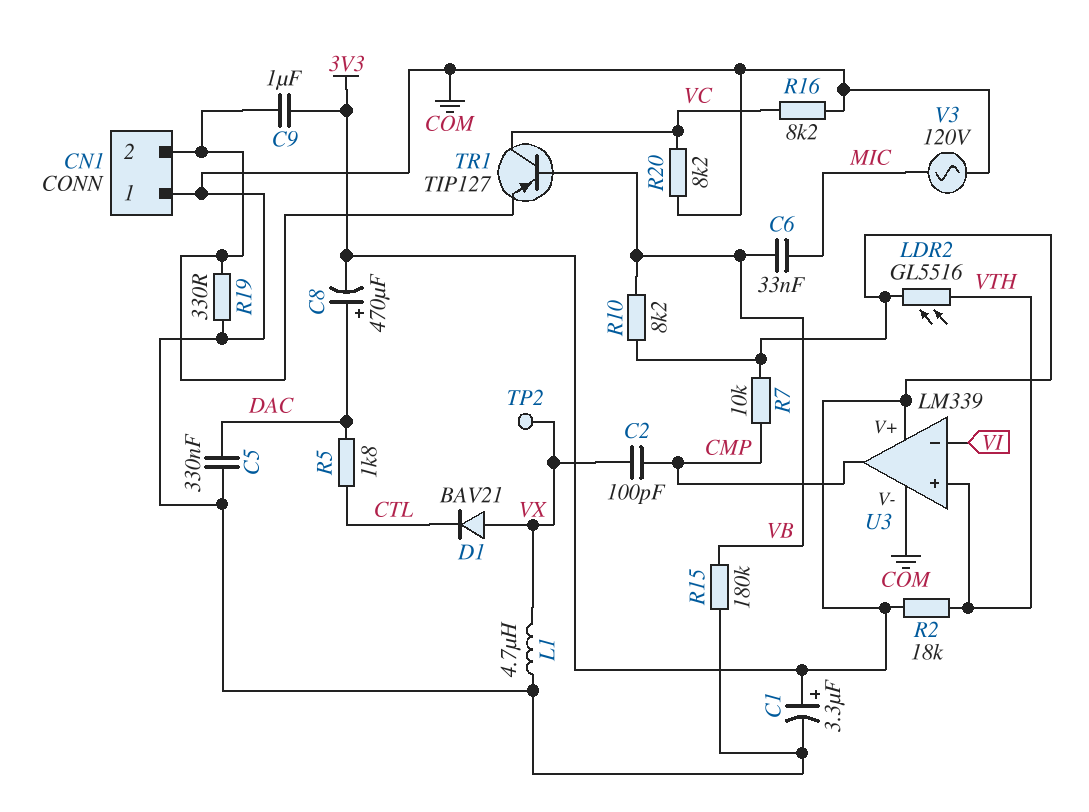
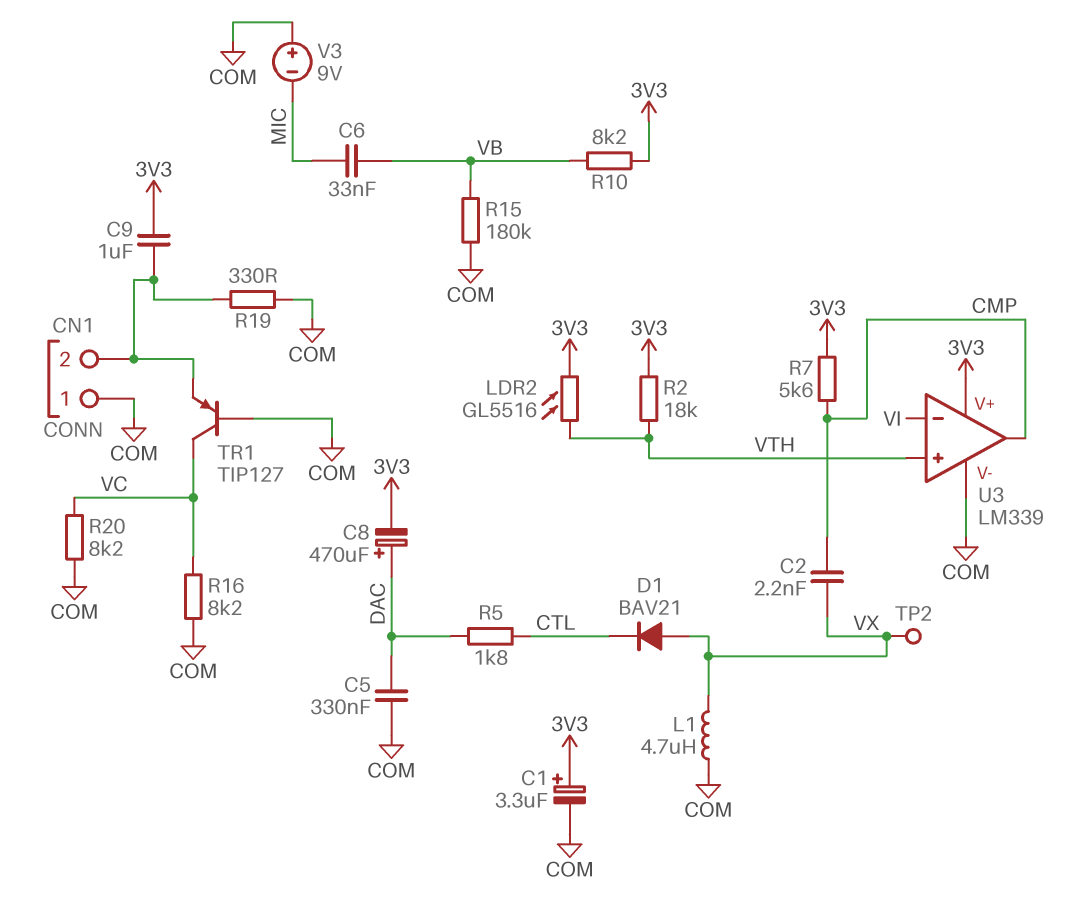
C2: 100pF (CMP, VX) -> 2.2nF (CMP, VX)
R7: 10k (3V3, CMP) -> 5.6k (3V3, CMP)
TR1: PNP TIP127 (B VB, C VC, E CN1/2) -> PNP TIP127 (B COM, C VC, E CN1/2)
V3: AC 120V (COM, MIC) -> 9V (plus COM, minus MIC)

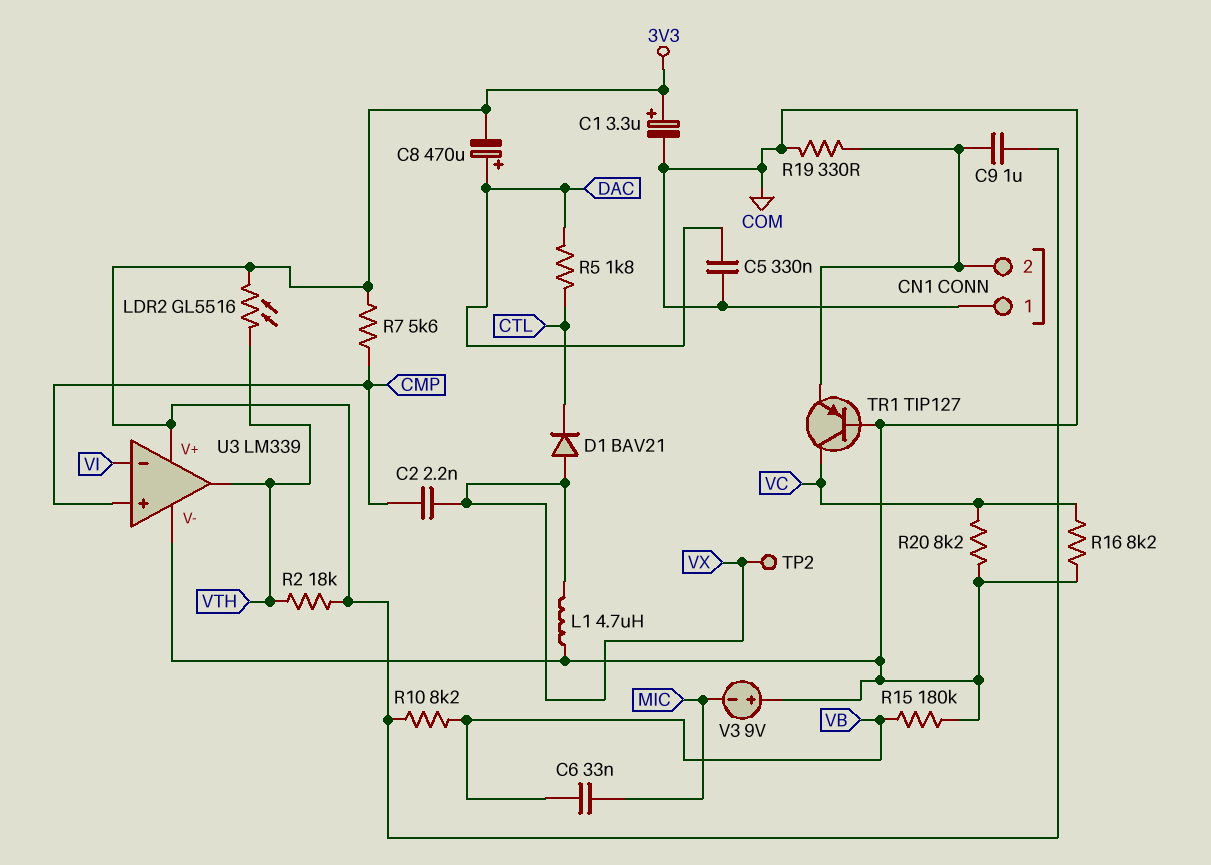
U3 pin in+: VTH -> CMP
U3 pin out: CMP -> VTH

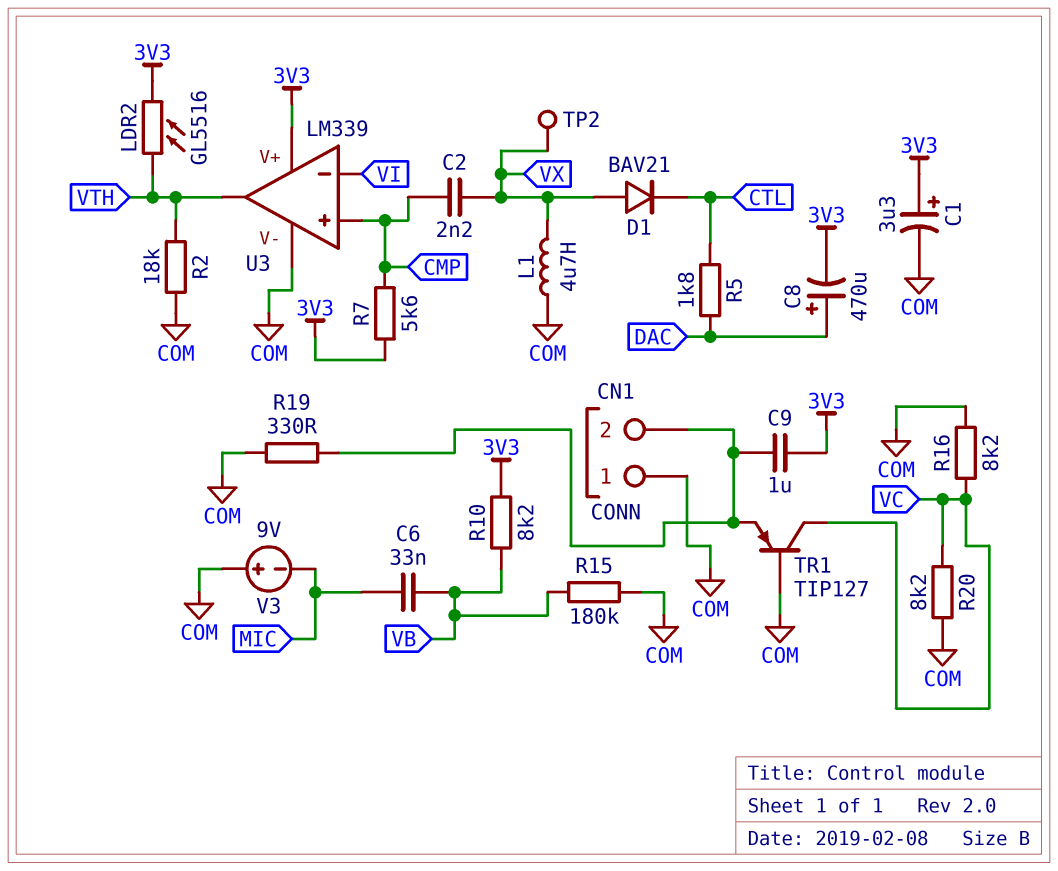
C5: 330nF (COM, DAC) -> none
R2: 18k (3V3, VTH) -> 18k (COM, VTH)

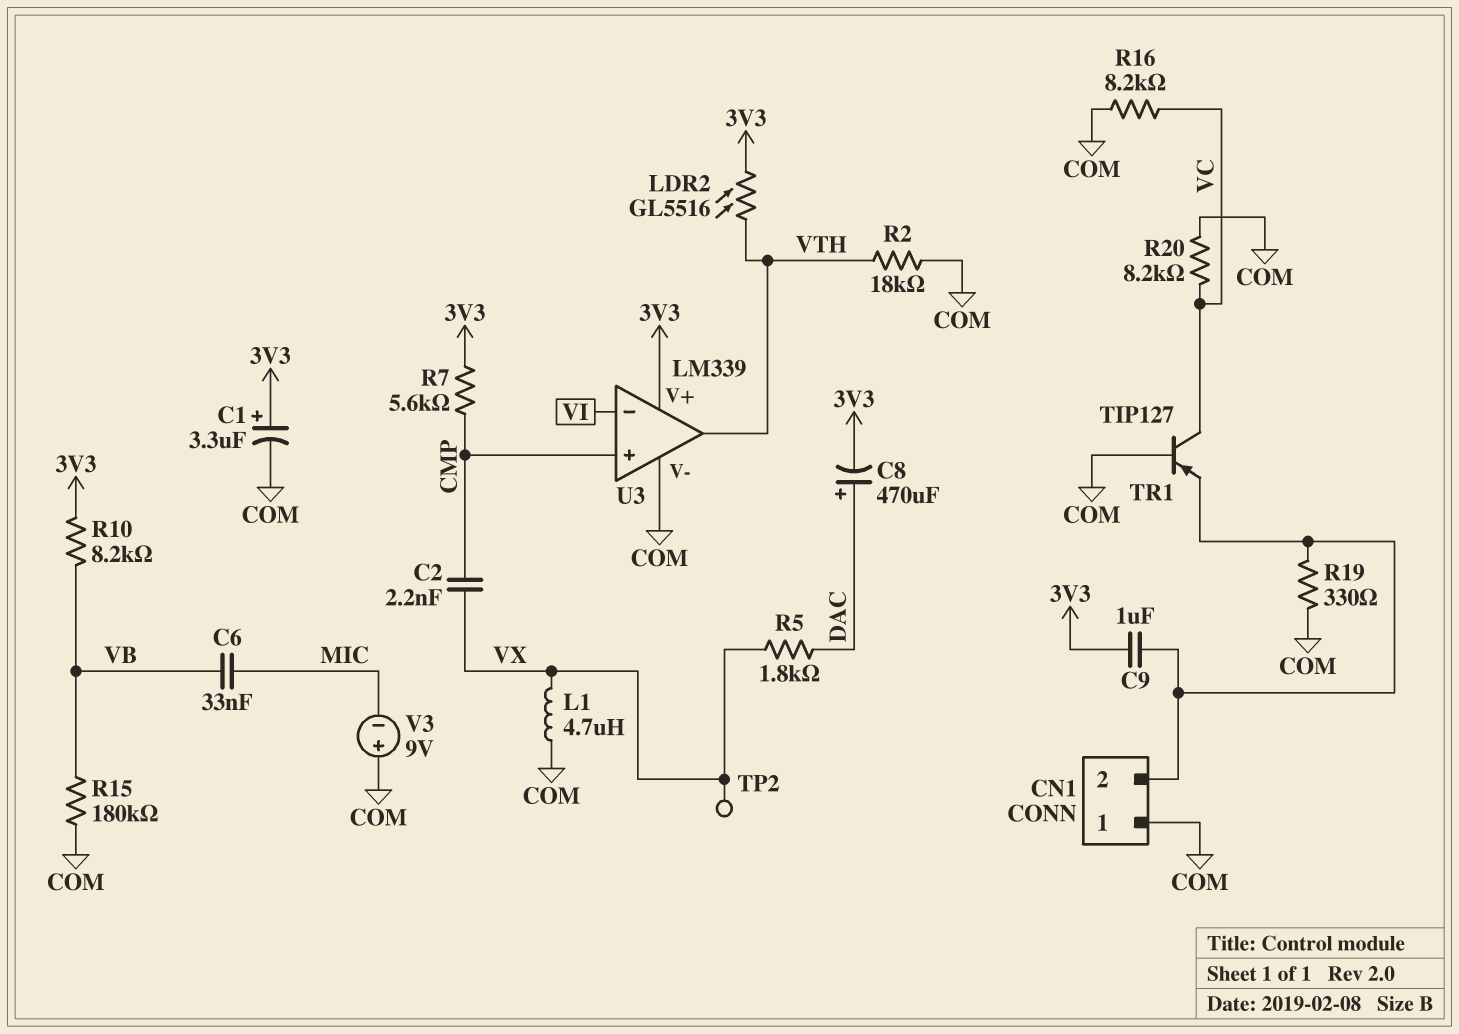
D1: diode BAV21 (A VX, K CTL) -> none
R5: 1.8k (CTL, DAC) -> 1.8k (DAC, VX)

